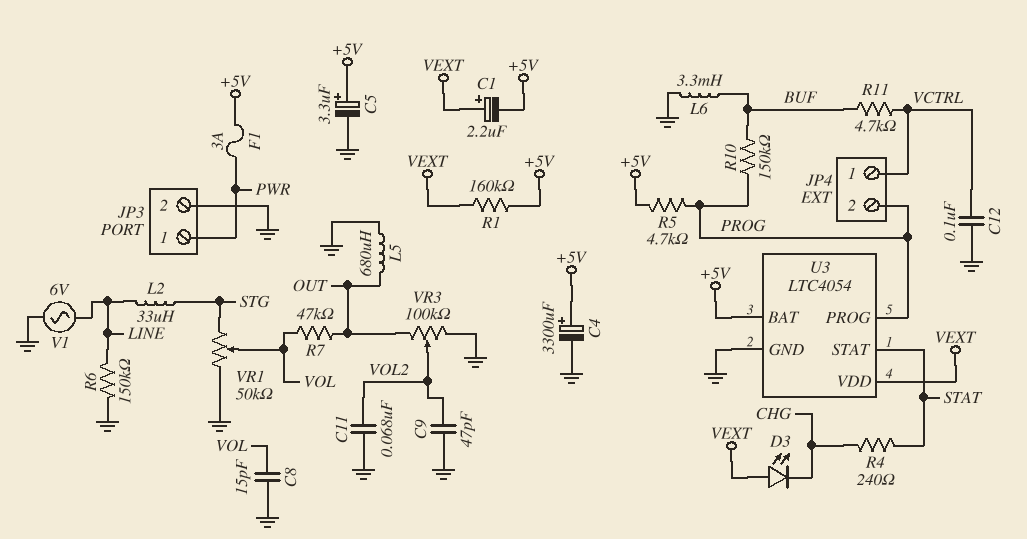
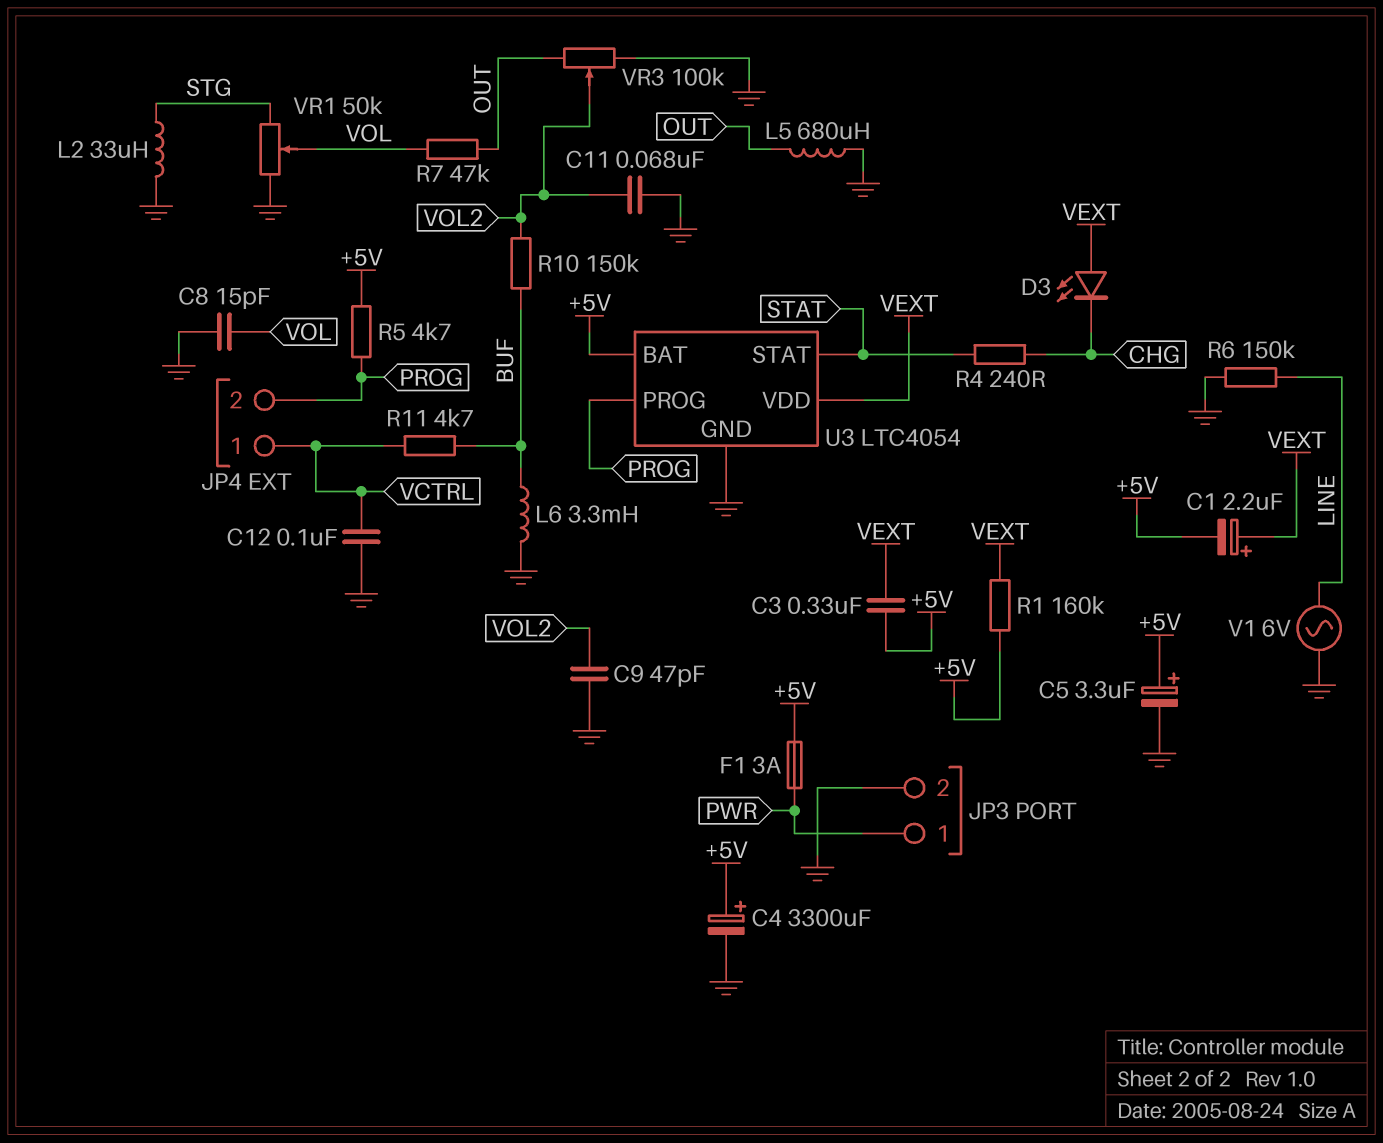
C3: none -> 330nF (+5V, VEXT)
L2: 33uH (LINE, STG) -> 33uH (GND, STG)
R10: 150k (BUF, PROG) -> 150k (BUF, VOL2)

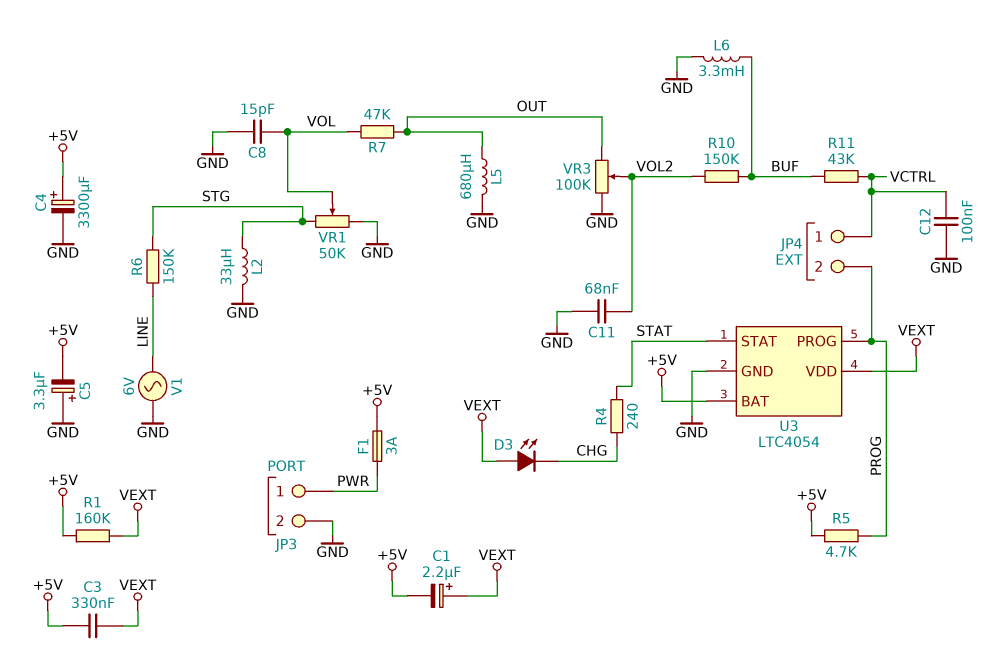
C5: 3.3uF (plus +5V, minus GND) -> 3.3uF (plus GND, minus +5V)
C9: 47pF (GND, VOL2) -> none
R6: 150k (GND, LINE) -> 150k (LINE, STG)
R11: 4.7k (BUF, VCTRL) -> 43k (BUF, VCTRL)

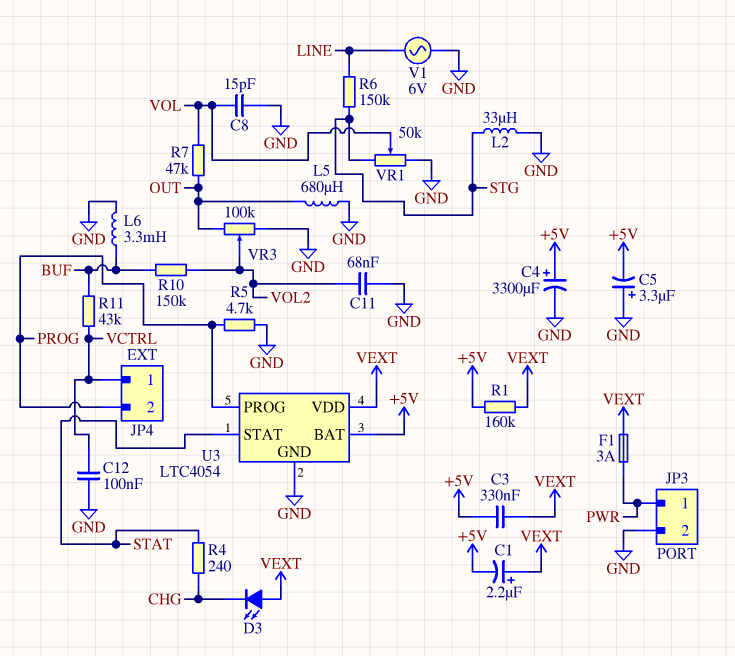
F1: 3A (+5V, PWR) -> 3A (PWR, VEXT)
R5: 4.7k (+5V, PROG) -> 4.7k (GND, PROG)

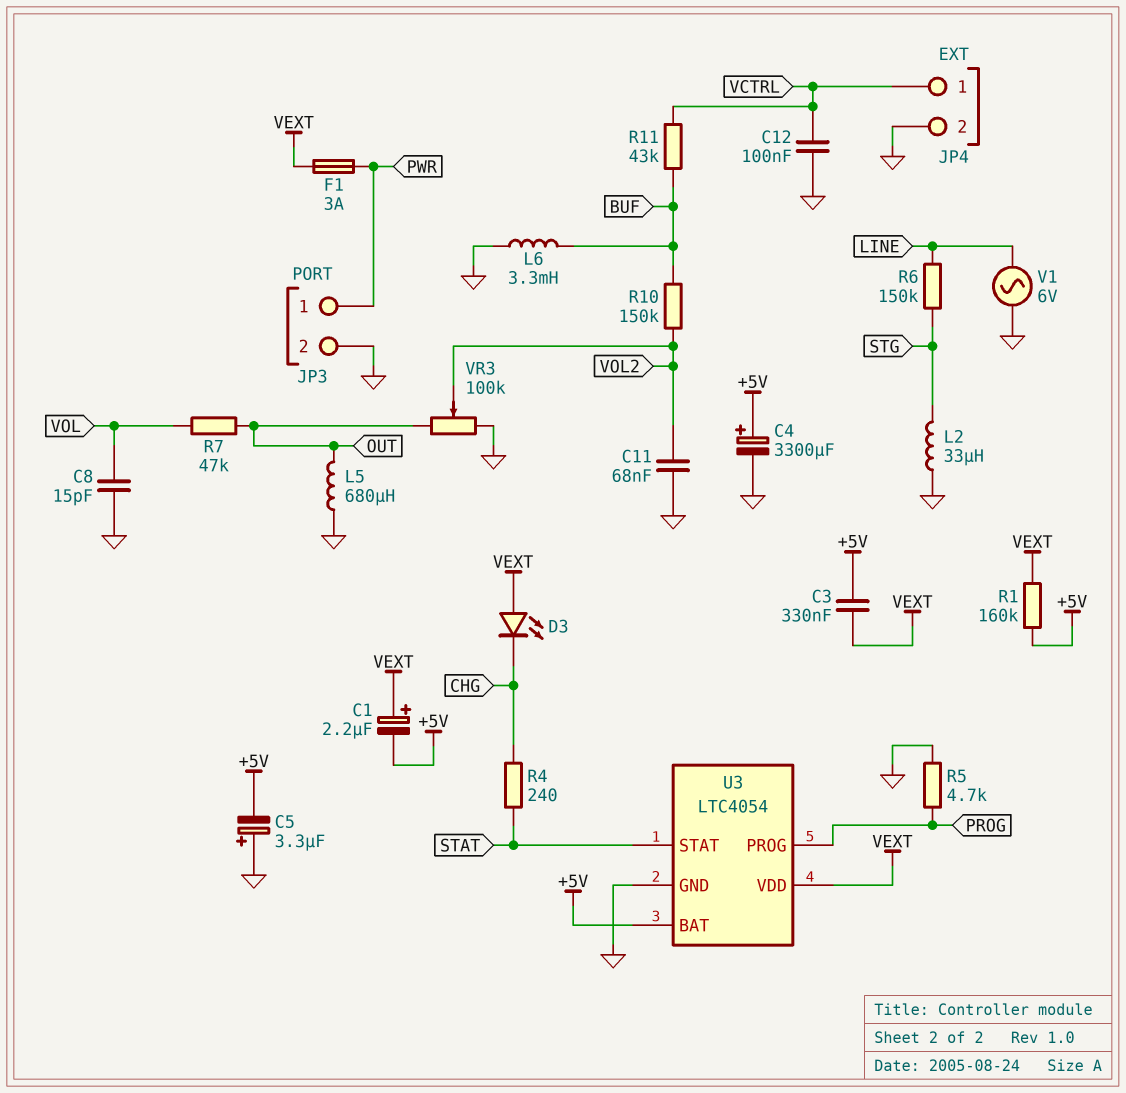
JP4 pin 2: PROG -> GND
VR1: 50k (GND, STG, wiper VOL) -> none

